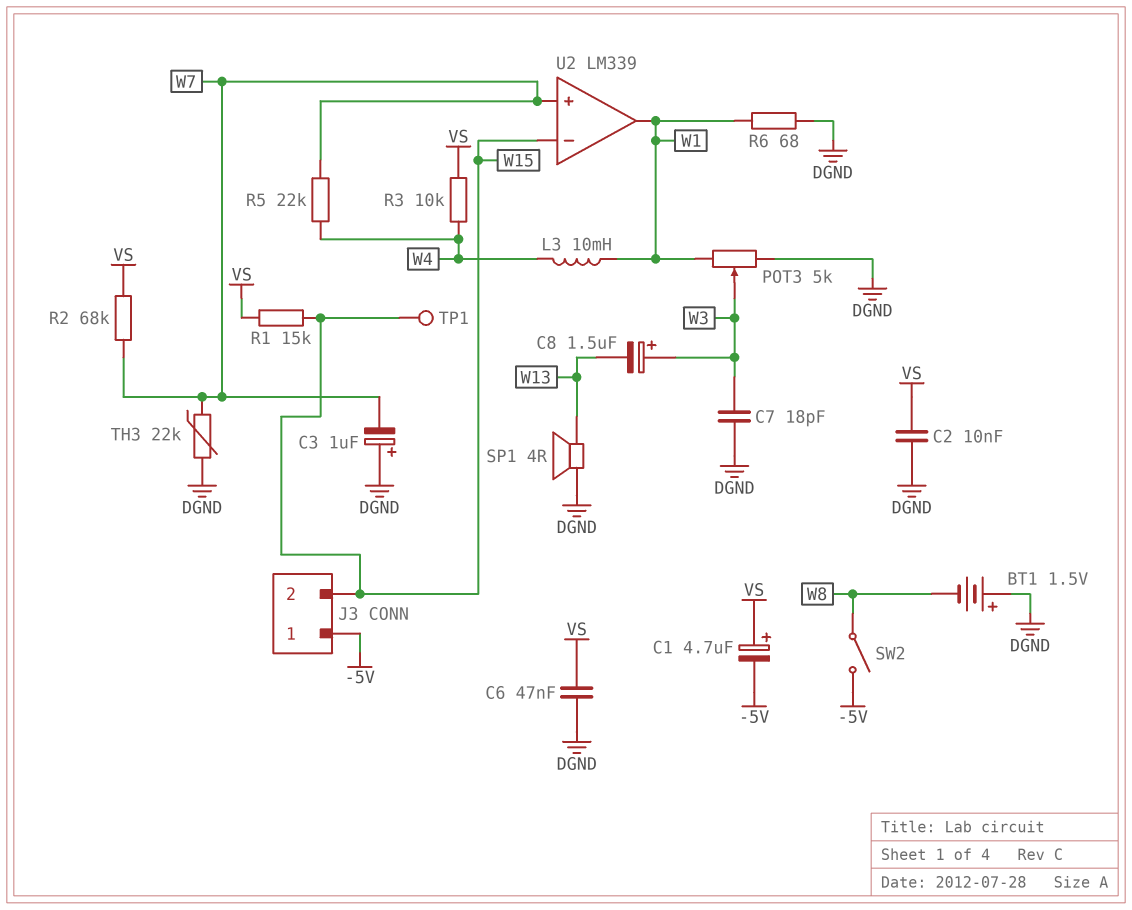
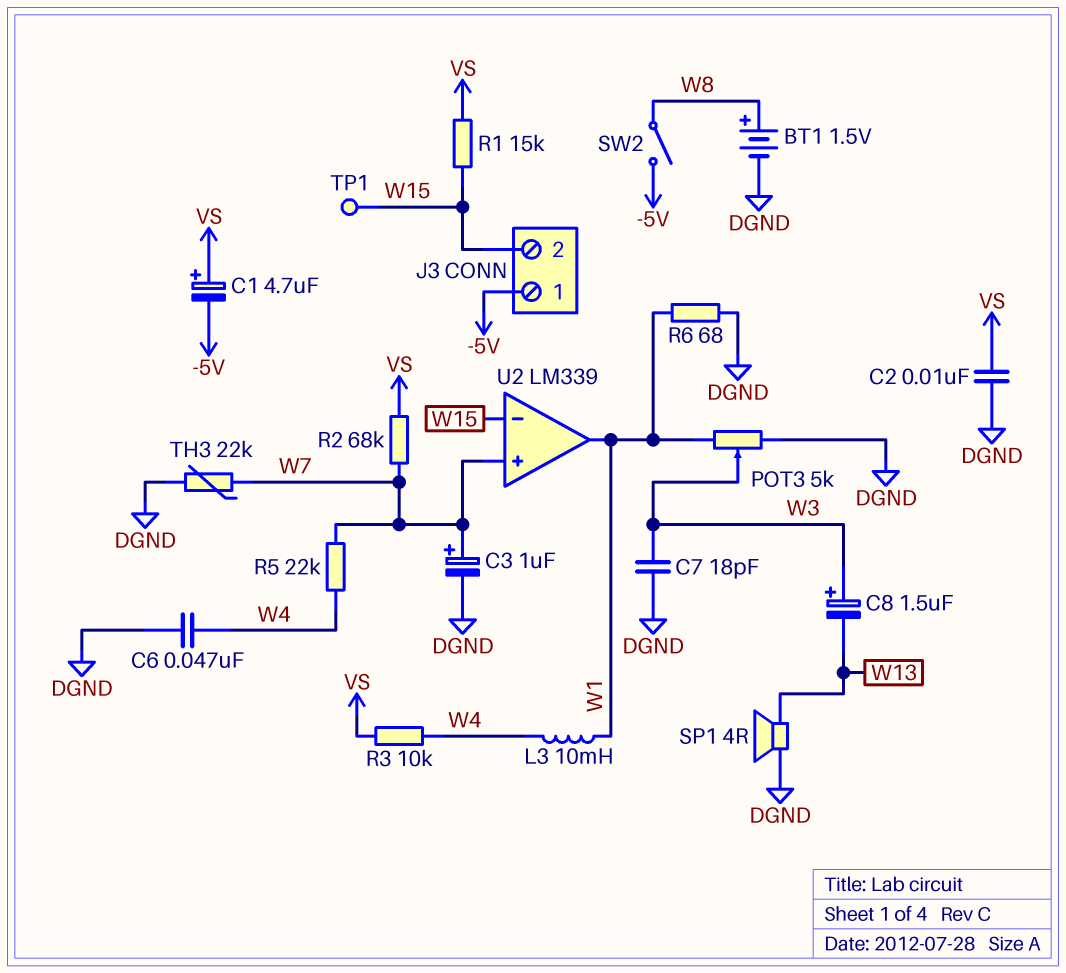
BT1: 1.5V (plus DGND, minus W8) -> 1.5V (plus W8, minus DGND)
C3: 1uF (plus DGND, minus W7) -> 1uF (plus W7, minus DGND)
C6: 47nF (DGND, VS) -> 47nF (DGND, W4)

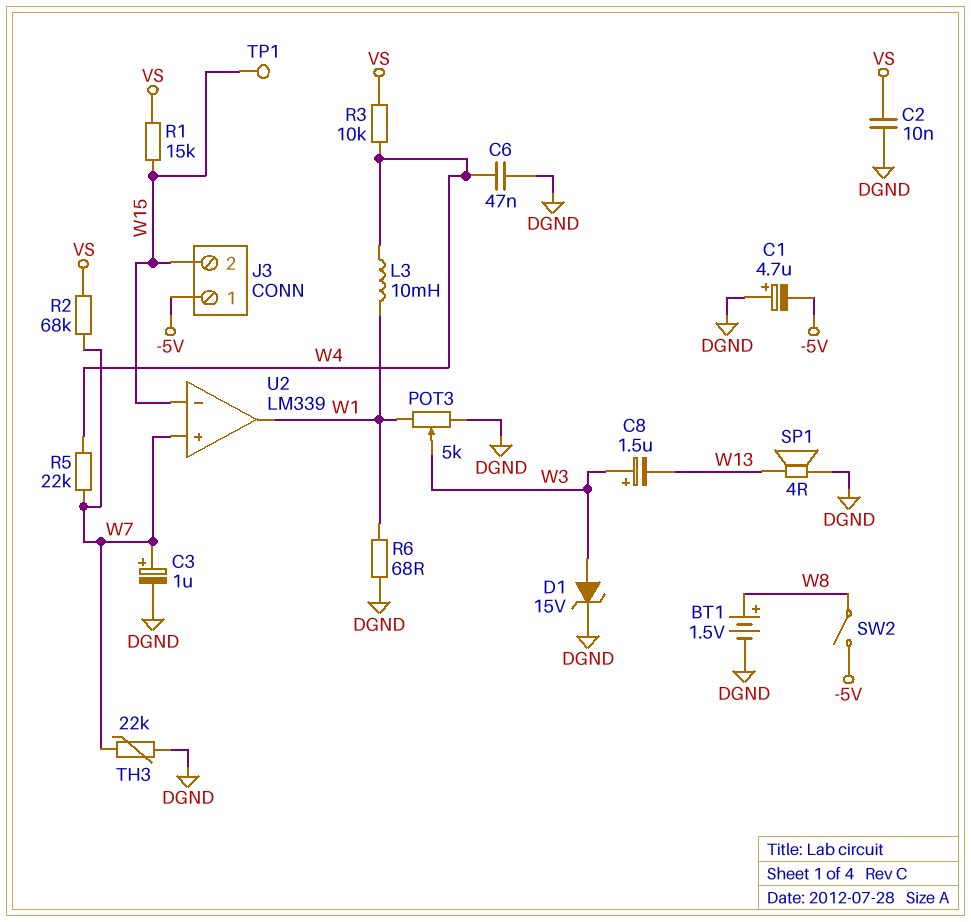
C1: 4.7uF (plus VS, minus -5V) -> 4.7uF (plus DGND, minus -5V)
C7: 18pF (DGND, W3) -> none
D1: none -> zener 15V (A W3, K DGND)

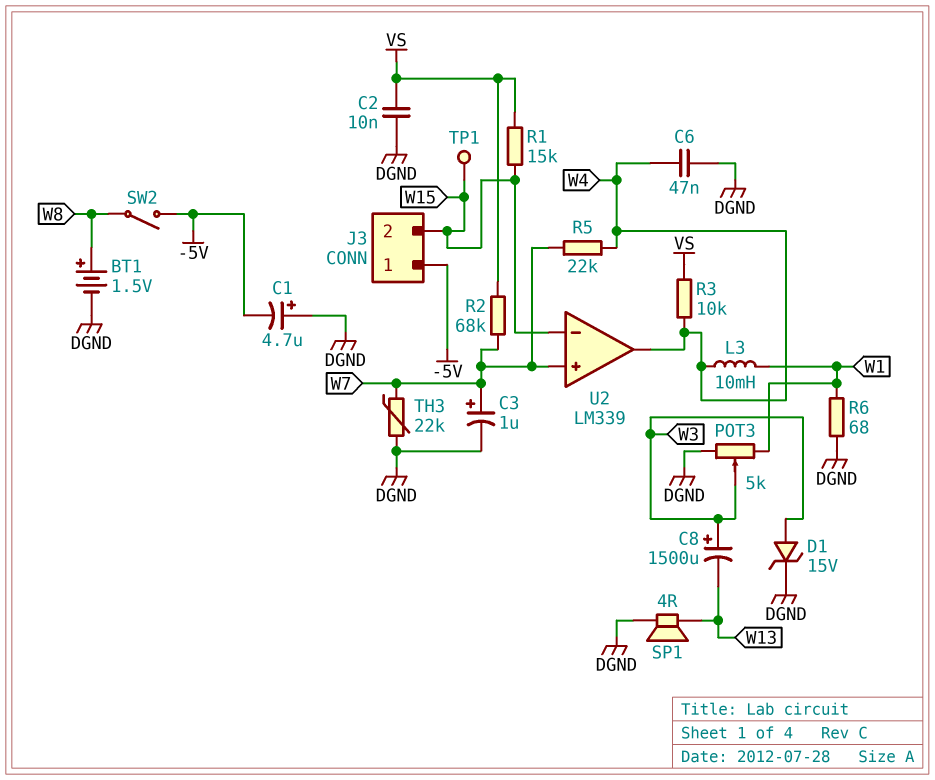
C8: 1.5uF (plus W3, minus W13) -> 1500uF (plus W3, minus W13)
U2 pin out: W1 -> W4

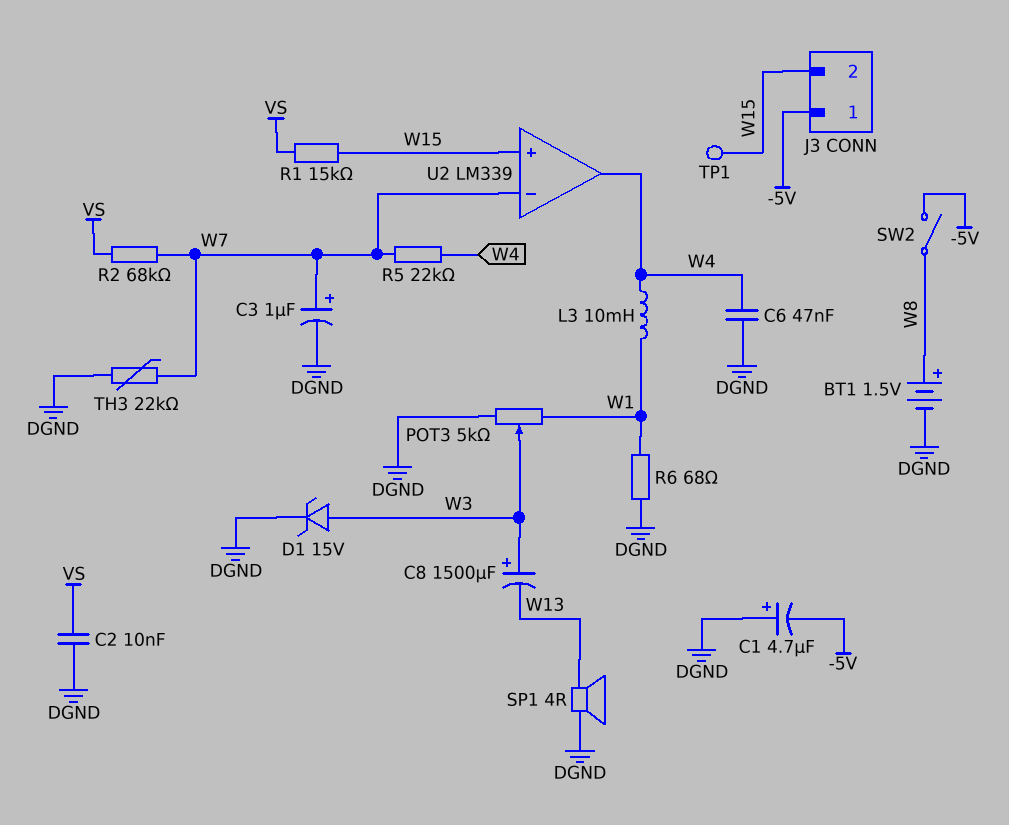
R3: 10k (VS, W4) -> none
U2 pin in+: W7 -> W15
U2 pin in-: W15 -> W7

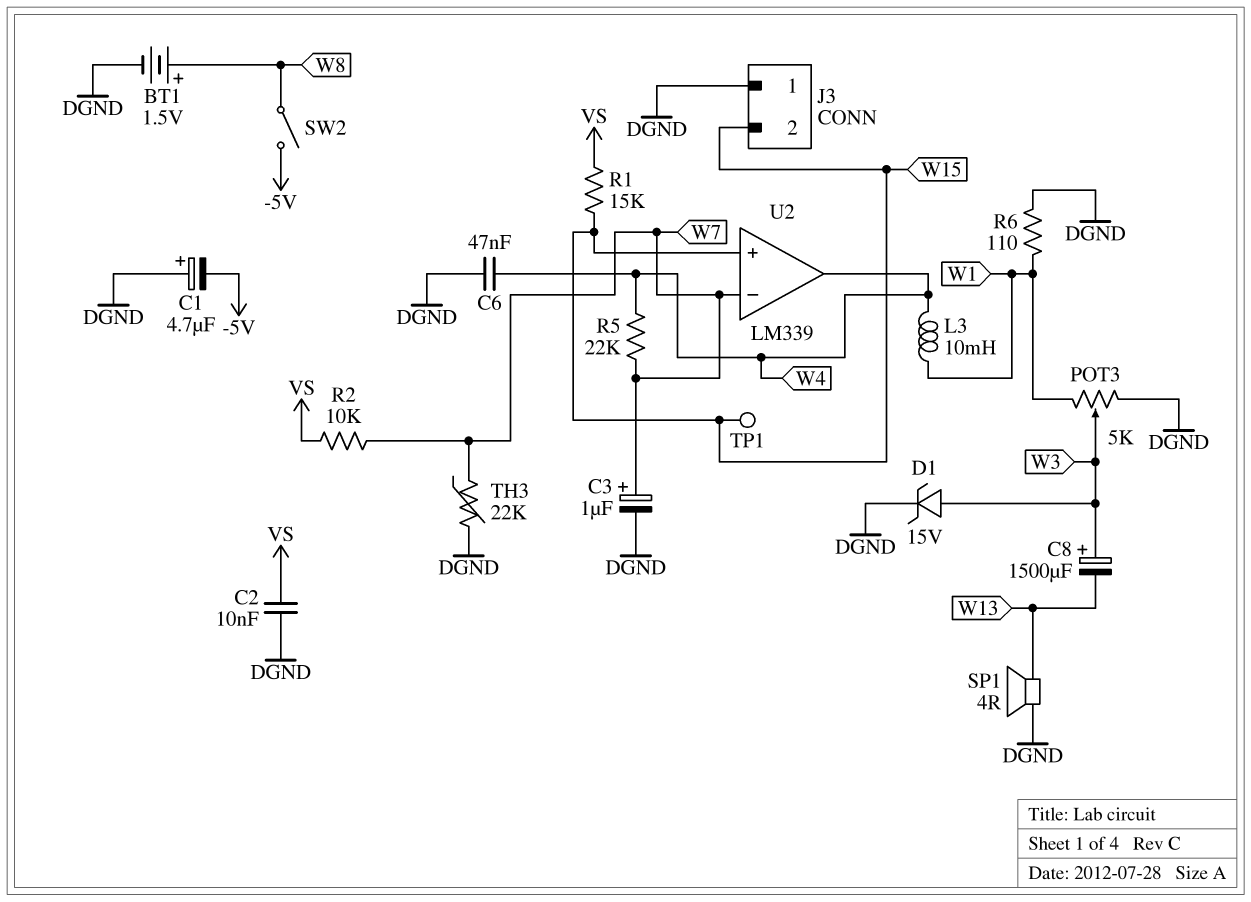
J3 pin 1: -5V -> DGND
R2: 68k (VS, W7) -> 10k (VS, W7)
R6: 68 (DGND, W1) -> 110 (DGND, W1)

